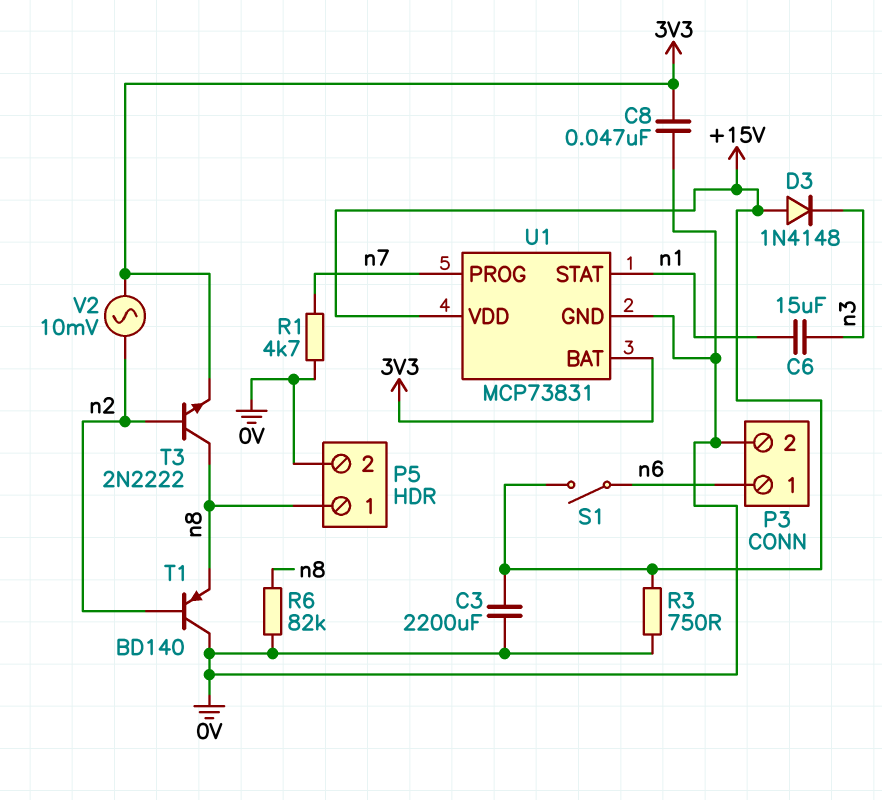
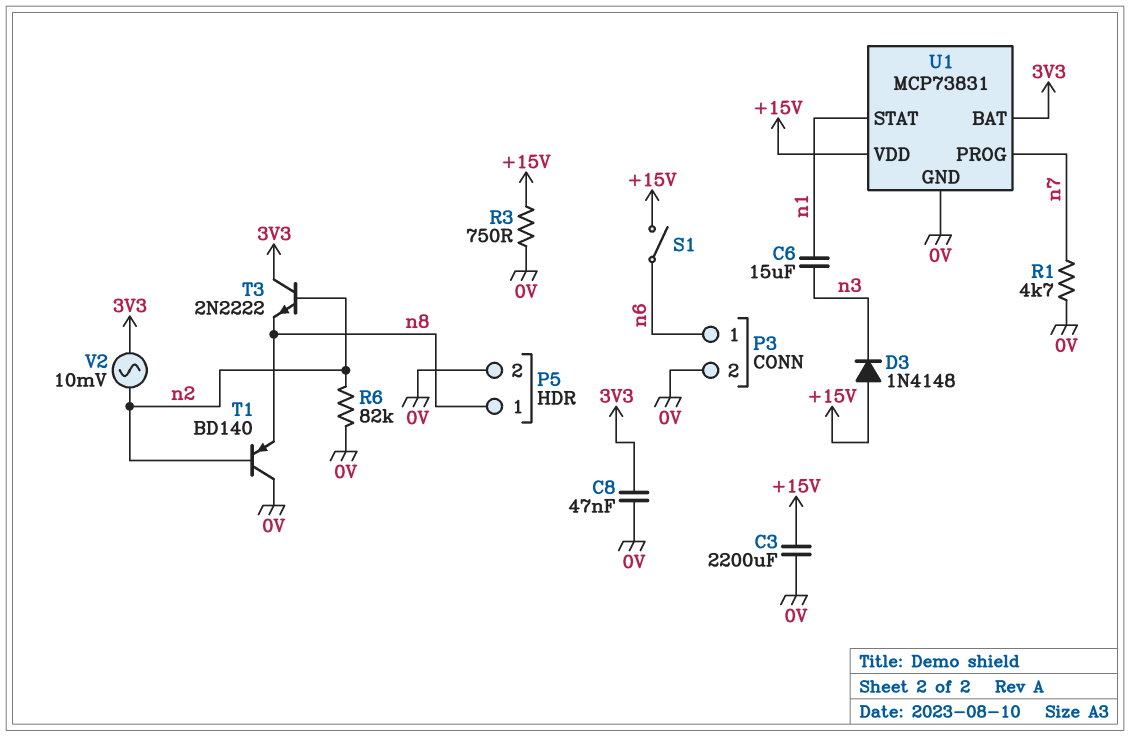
R6: 82k (0V, n8) -> 82k (0V, n2)
T3: NPN 2N2222 (B n2, C n8, E 3V3) -> NPN 2N2222 (B n2, C 3V3, E n8)

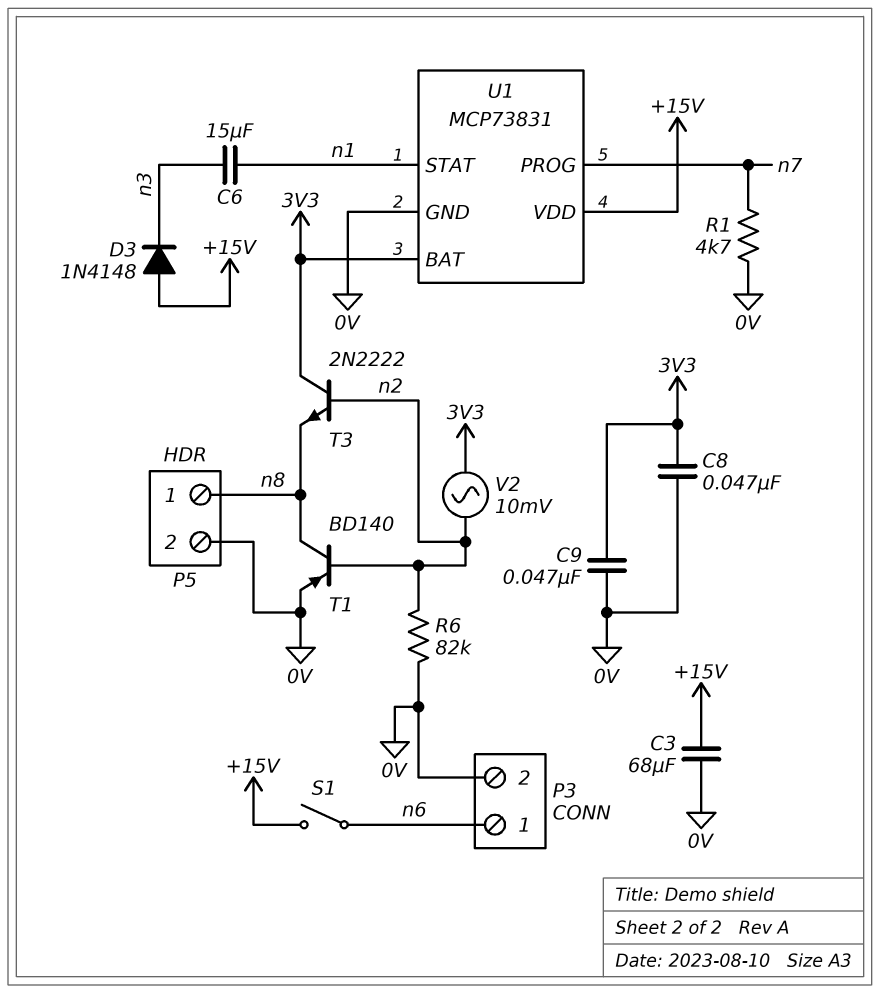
C3: 2200uF (+15V, 0V) -> 68uF (+15V, 0V)
C9: none -> 47nF (0V, 3V3)
R3: 750 (+15V, 0V) -> none
T1: PNP BD140 (B n2, C 0V, E n8) -> PNP BD140 (B n2, C n8, E 0V)

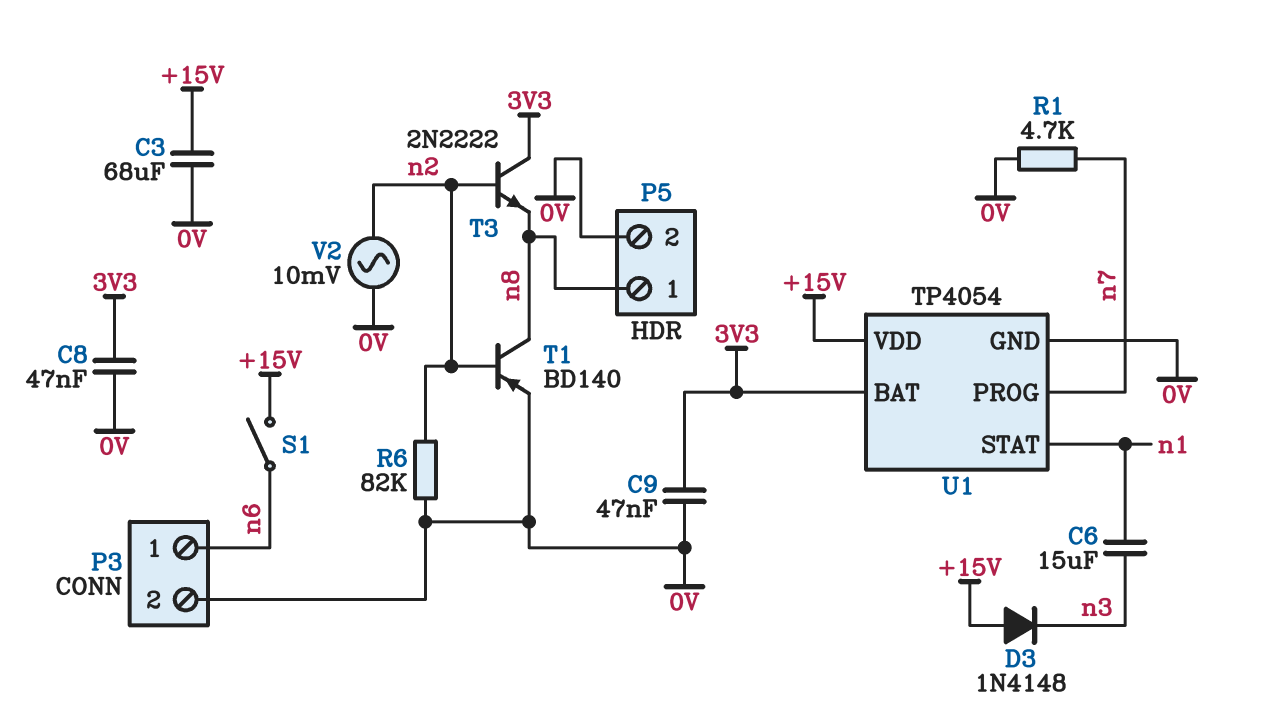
U1: MCP73831 -> TP4054
V2: AC 10mV (3V3, n2) -> AC 10mV (0V, n2)

